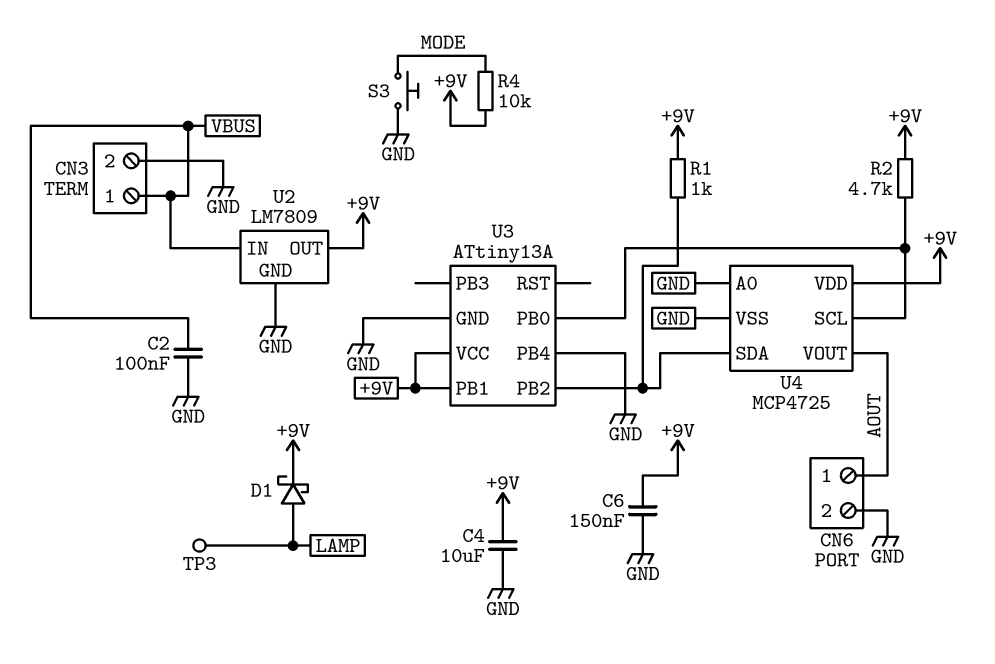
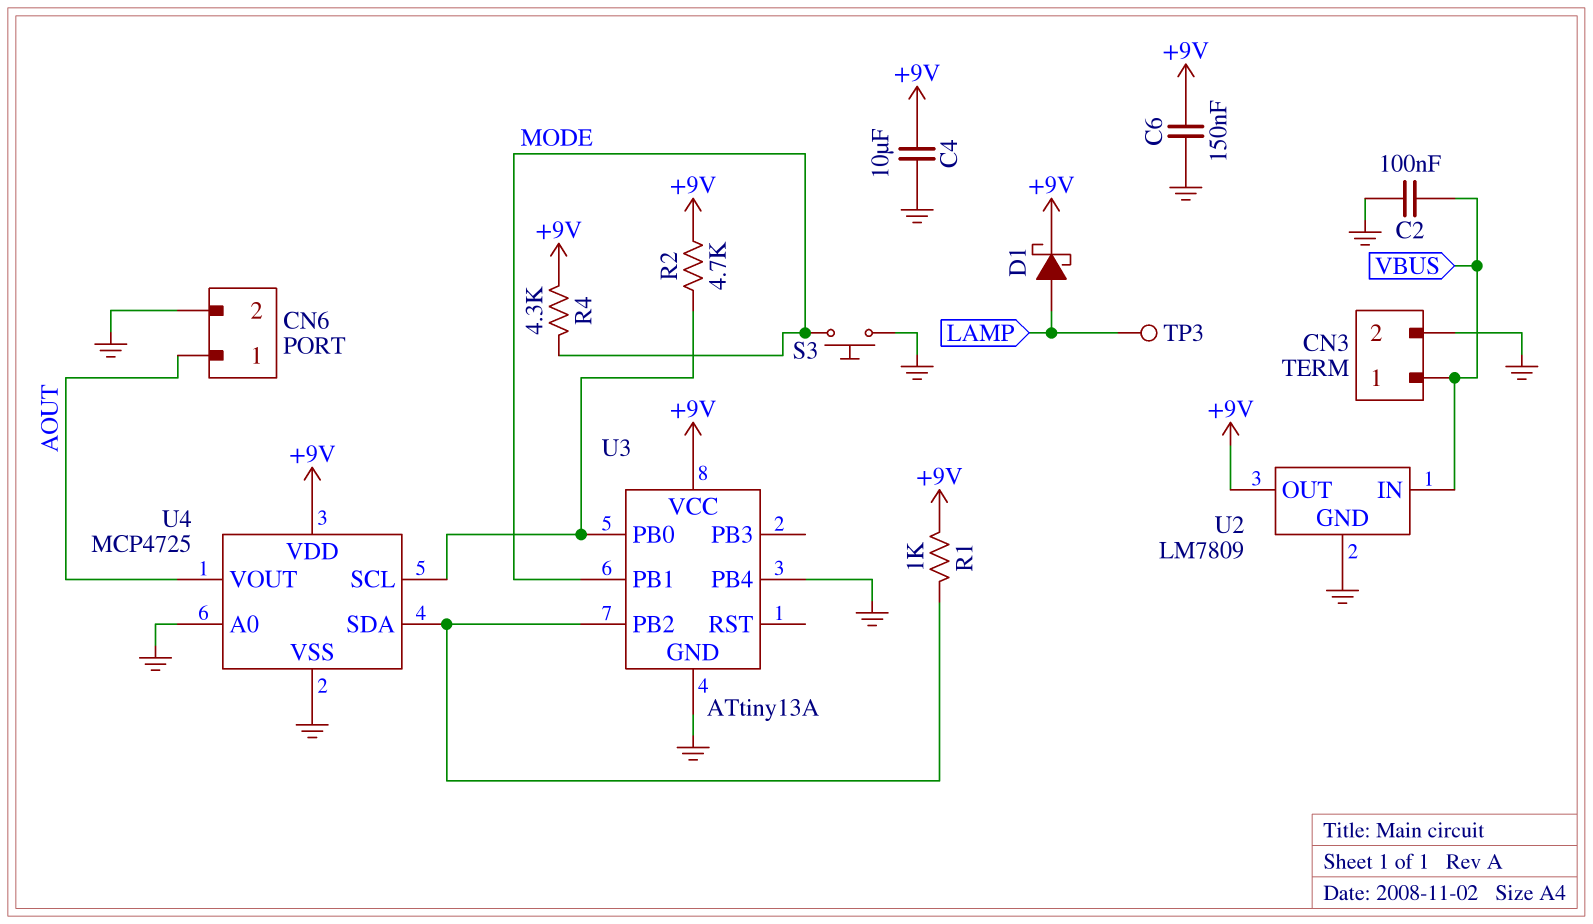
R4: 10k (+9V, MODE) -> 4.3k (+9V, MODE)
U3 pin PB1: +9V -> MODE

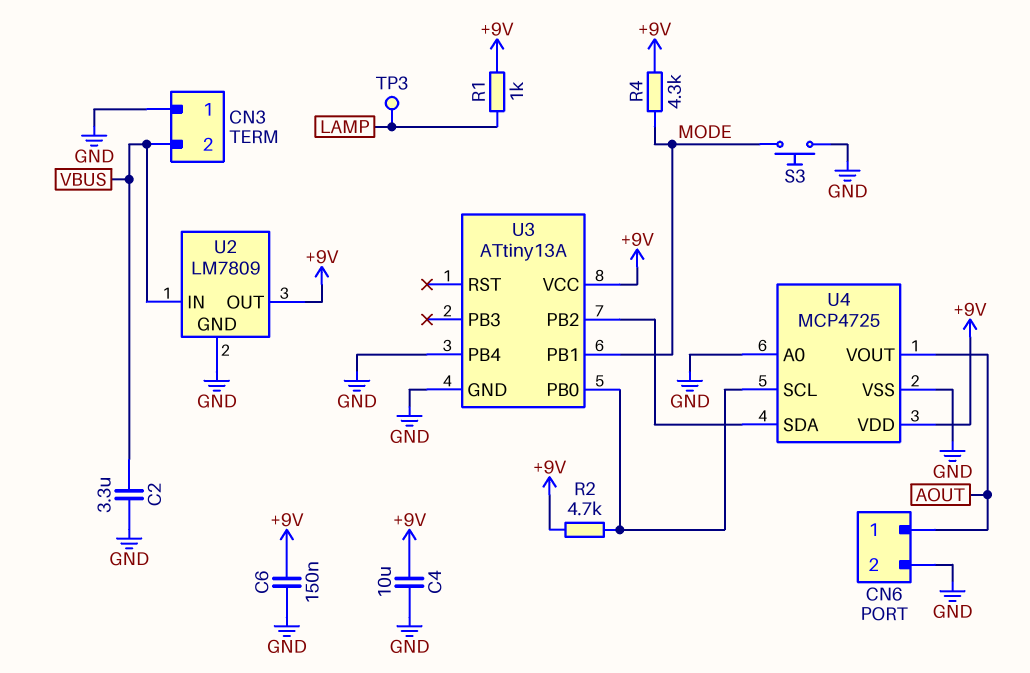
C2: 100nF (GND, VBUS) -> 3.3uF (GND, VBUS)
CN3 pin 1: VBUS -> GND
CN3 pin 2: GND -> VBUS
D1: schottky (A LAMP, K +9V) -> none
R1: 1k (+9V, U3/PB2) -> 1k (+9V, LAMP)

